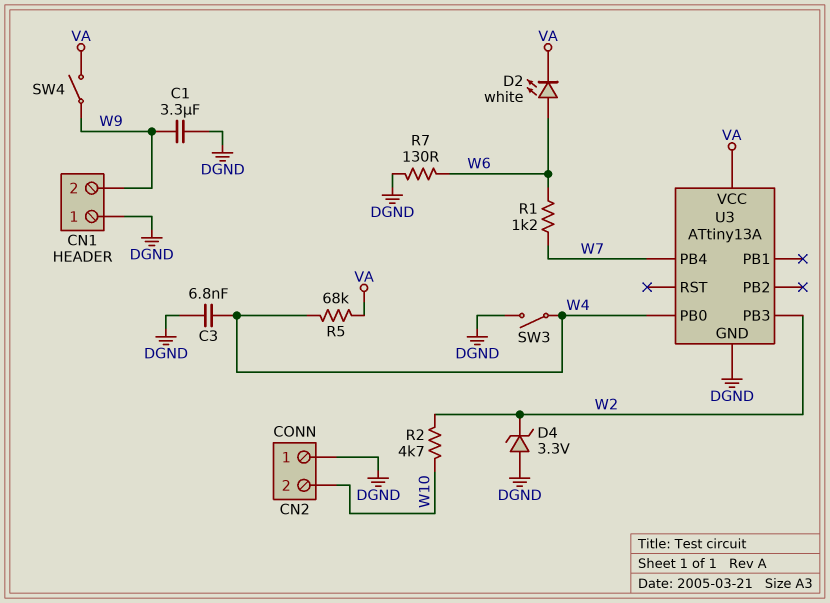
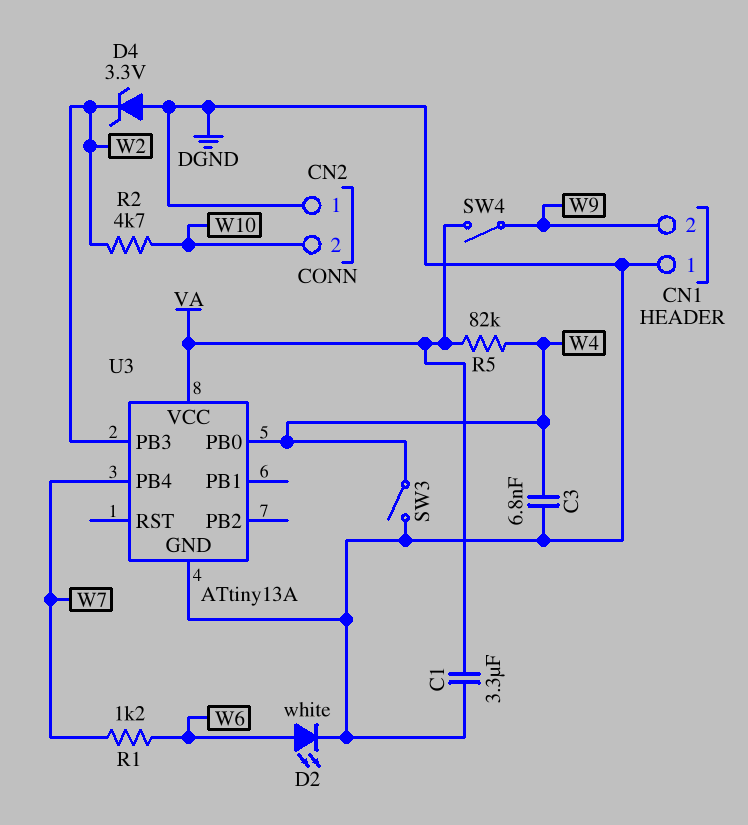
C1: 3.3uF (DGND, W9) -> 3.3uF (DGND, VA)
D2: LED white (A W6, K VA) -> LED white (A W6, K DGND)
R5: 68k (VA, W4) -> 82k (VA, W4)
R7: 130 (DGND, W6) -> none

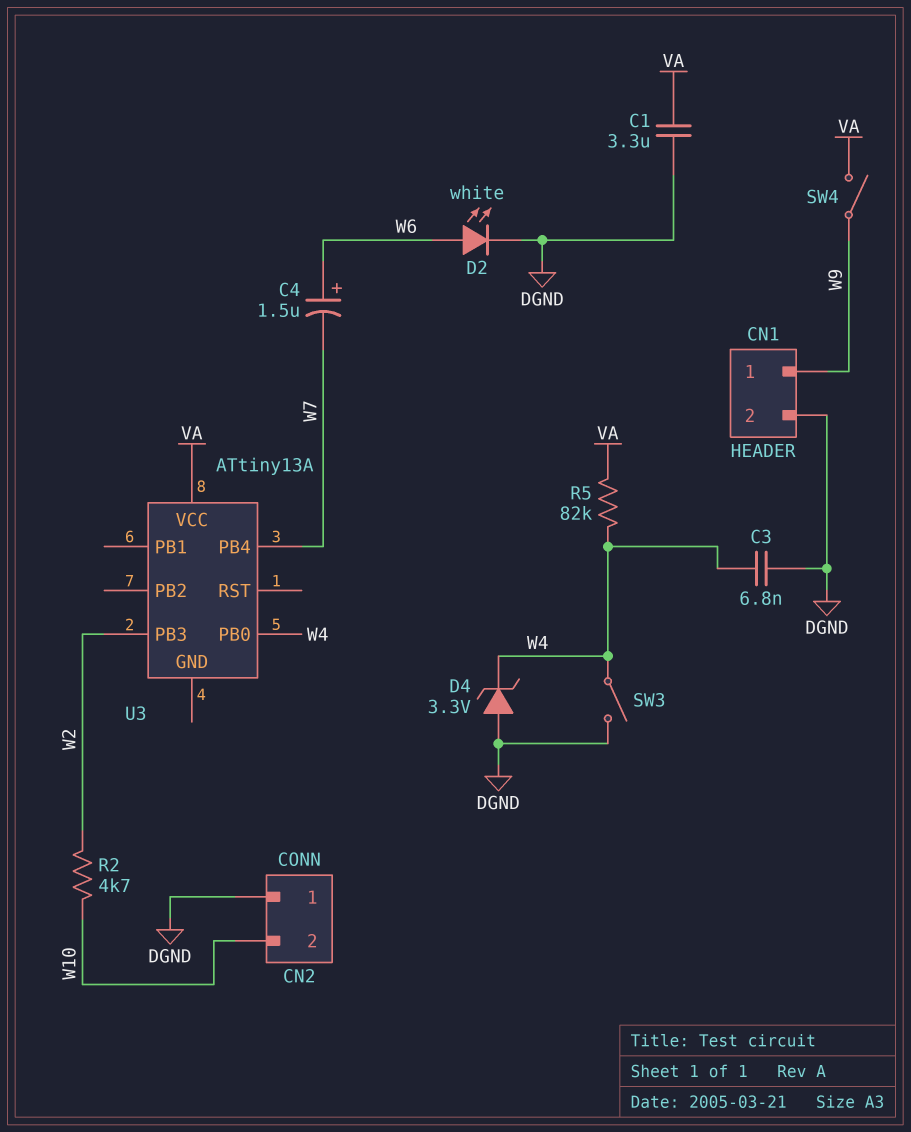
C4: none -> 1.5uF (plus W6, minus W7)
CN1 pin 1: DGND -> W9
CN1 pin 2: W9 -> DGND
D4: zener 3.3V (A DGND, K W2) -> zener 3.3V (A DGND, K W4)
R1: 1.2k (W6, W7) -> none
U3 pin GND: DGND -> none

